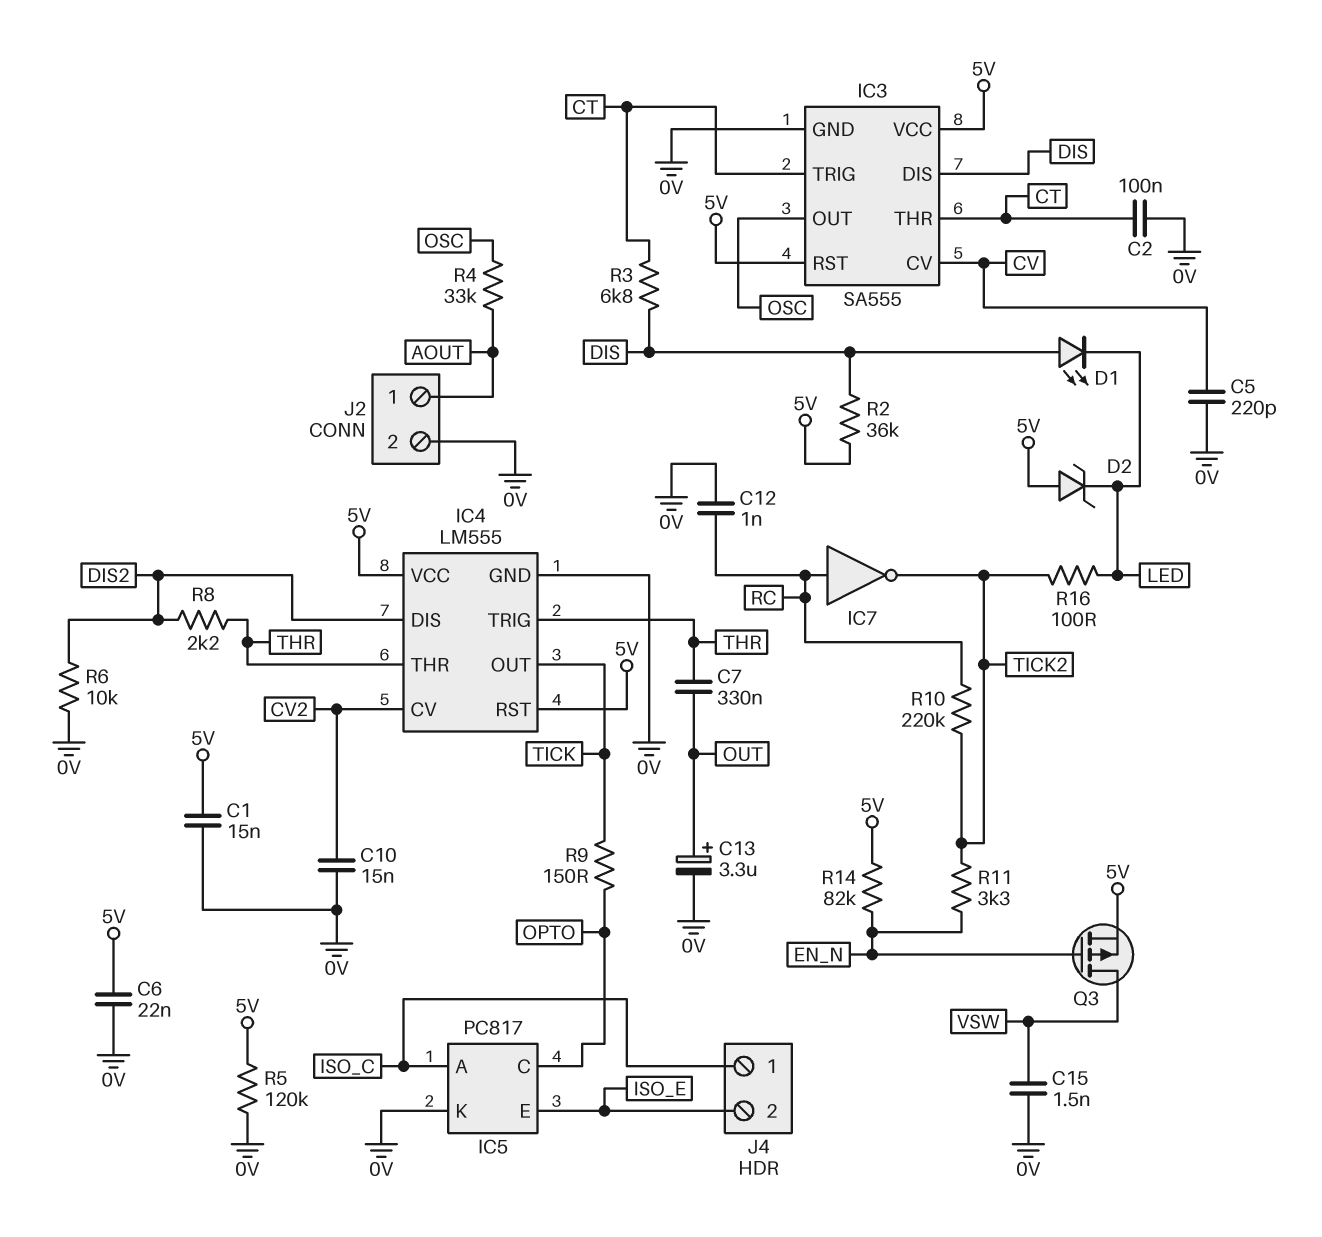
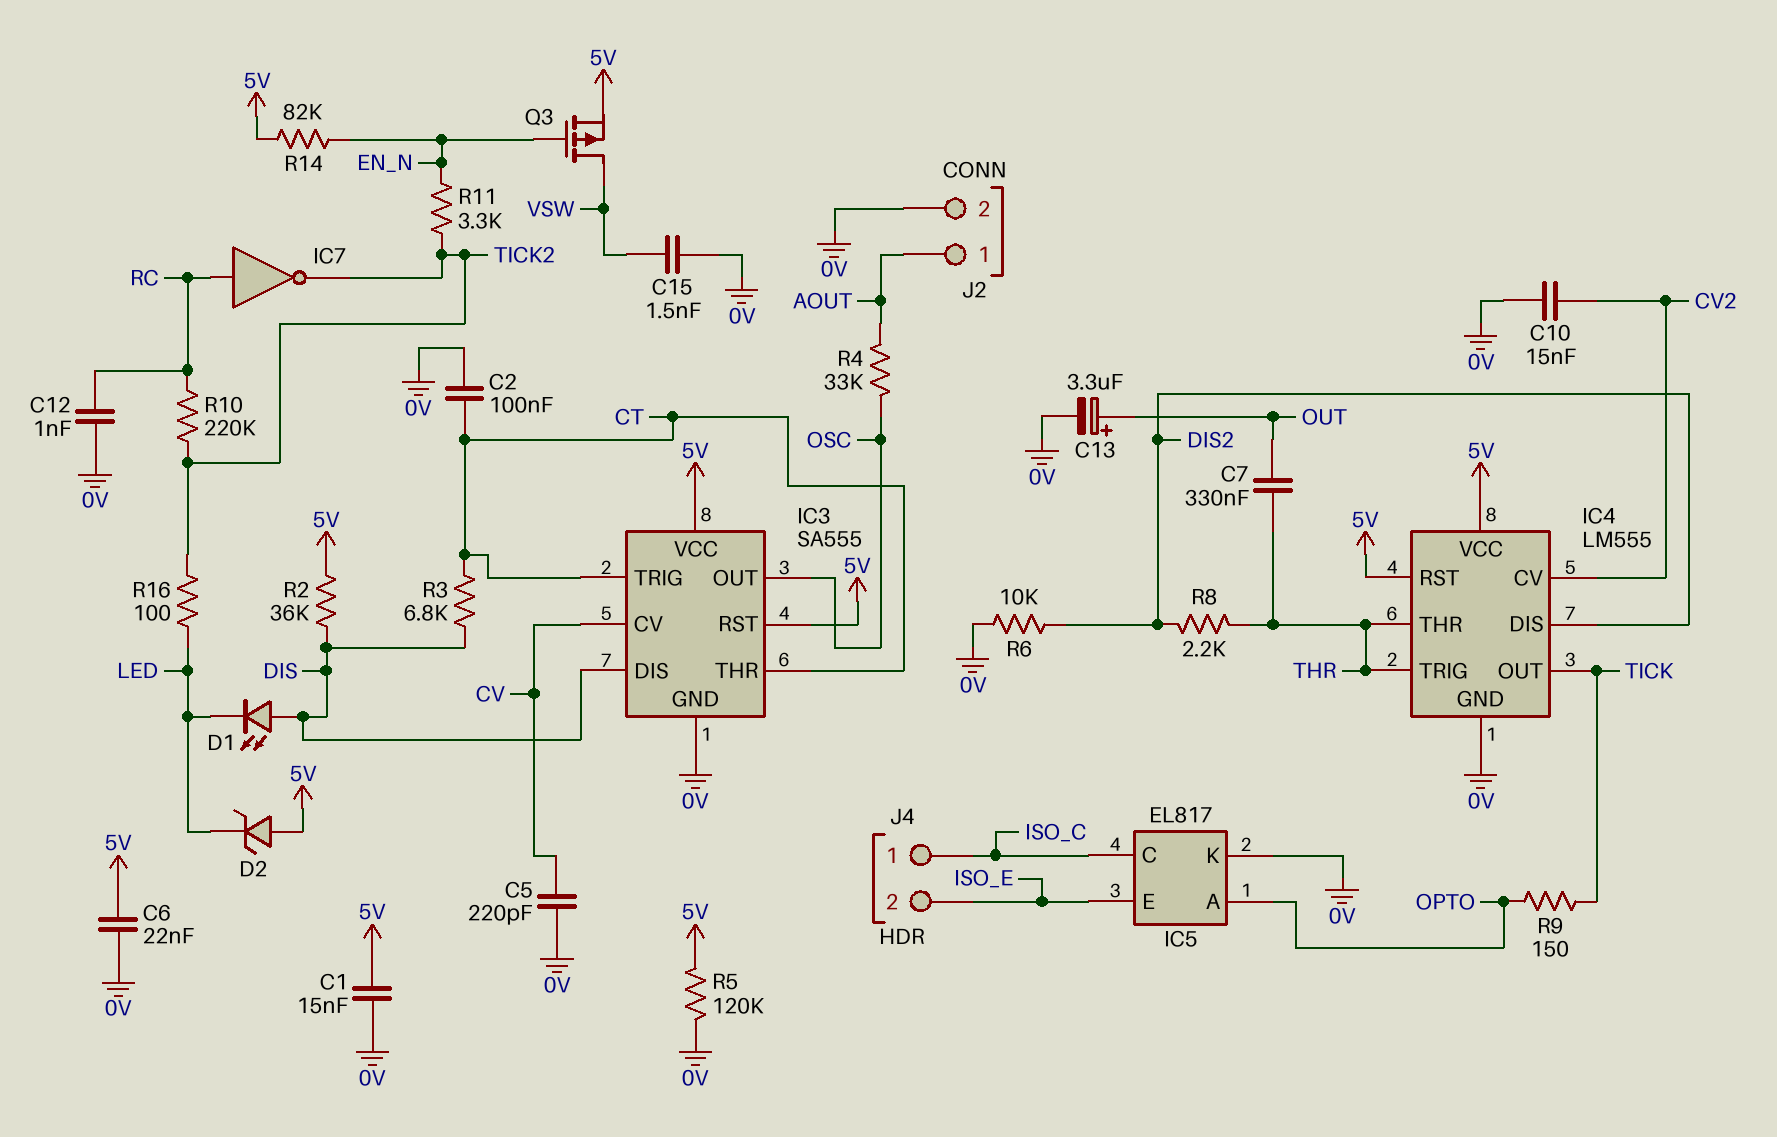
IC5: PC817 -> EL817
IC5 pin A: ISO_C -> OPTO
IC5 pin C: OPTO -> ISO_C

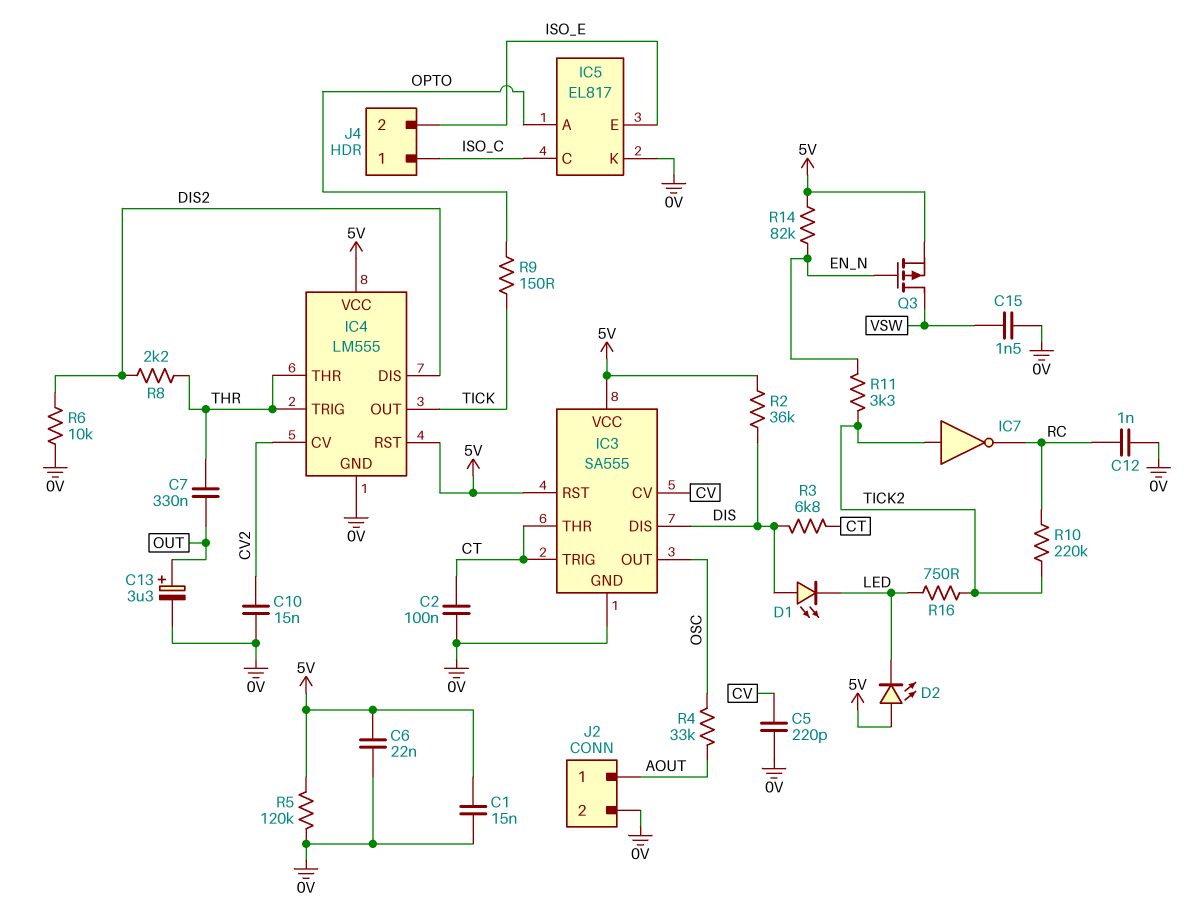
D2: zener (A 5V, K LED) -> LED (A 5V, K LED)
IC7: NOT (in RC, out TICK2) -> NOT (in TICK2, out RC)
R16: 100 (LED, TICK2) -> 750 (LED, TICK2)

